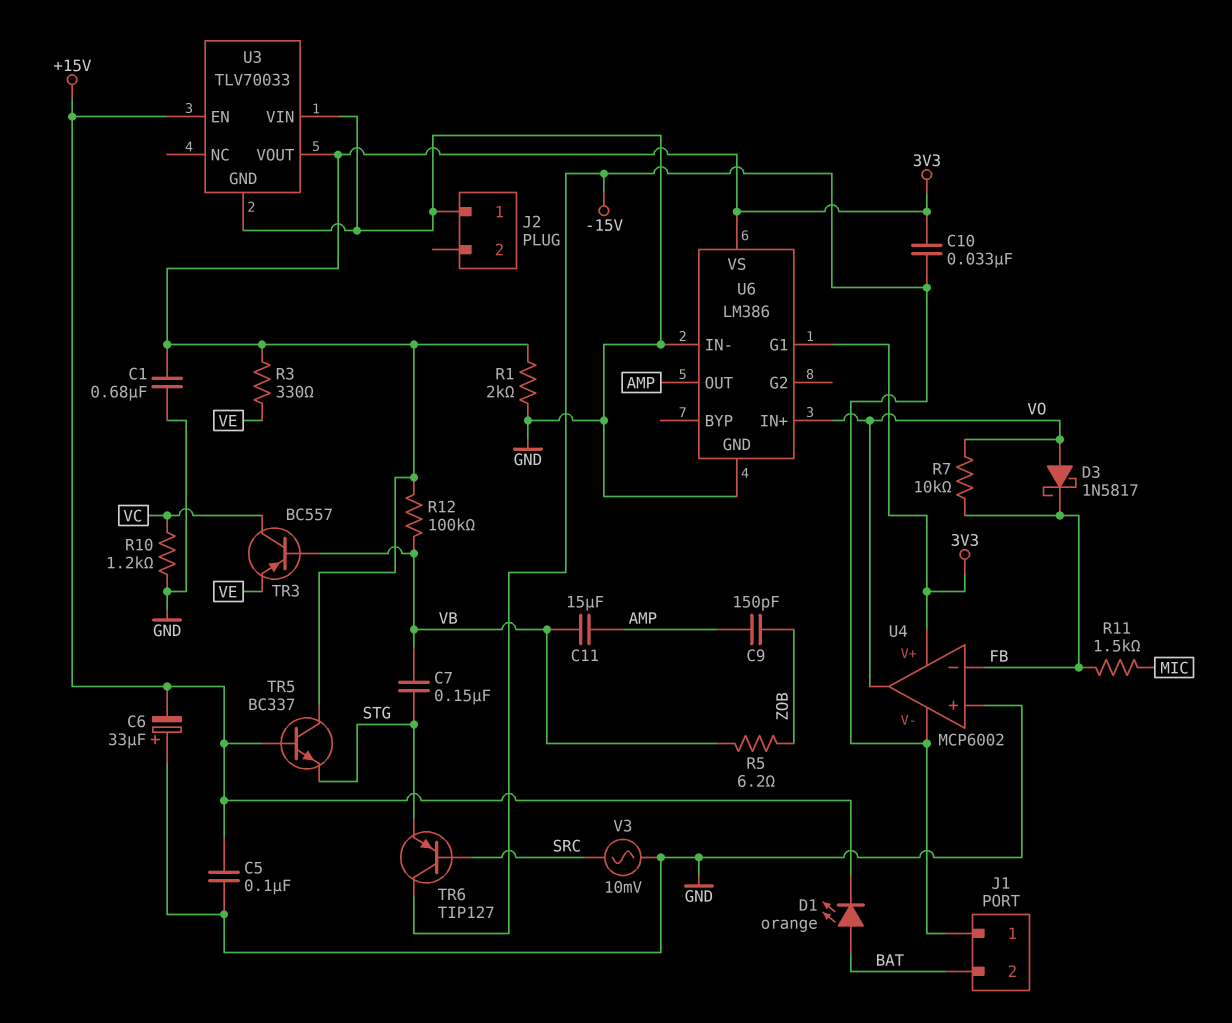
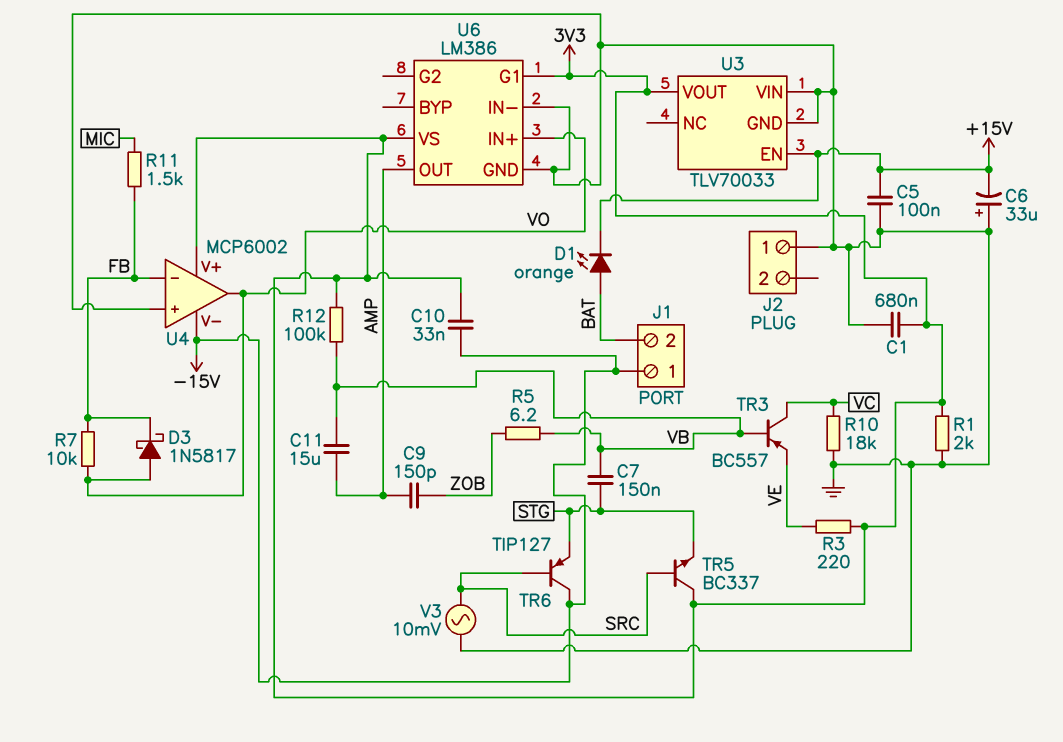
R3: 330 (3V3, VE) -> 220 (3V3, VE)
R10: 1.2k (GND, VC) -> 18k (GND, VC)
TR5: NPN BC337 (B +15V, C 3V3, E STG) -> NPN BC337 (B SRC, C 3V3, E STG)

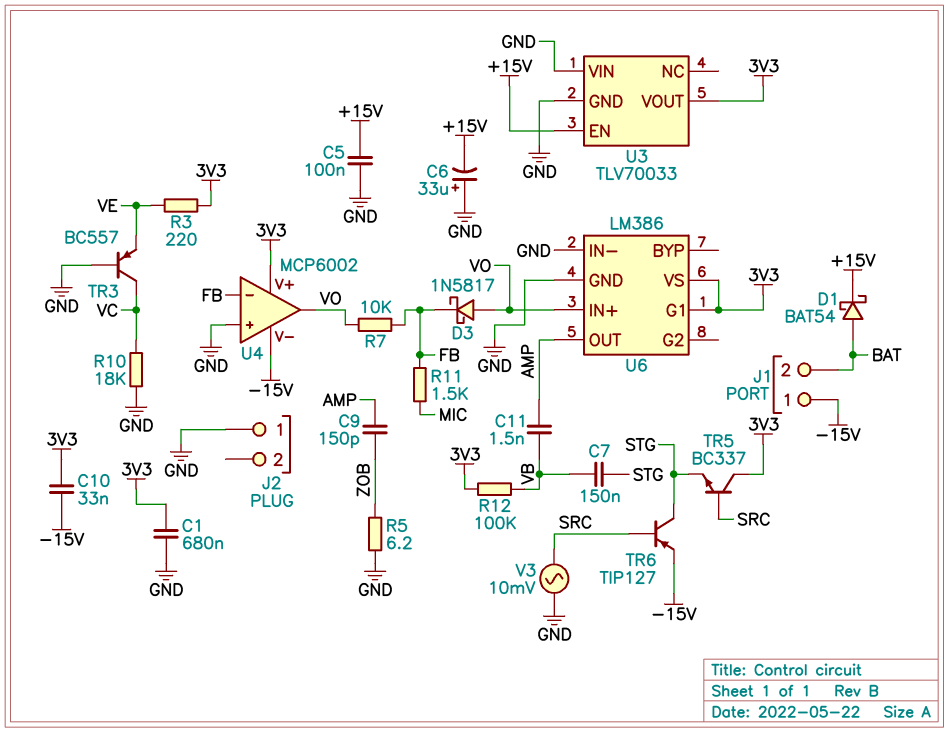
C11: 15uF (AMP, VB) -> 1.5nF (AMP, VB)
D1: LED orange (A BAT, K +15V) -> schottky BAT54 (A BAT, K +15V)
R1: 2k (3V3, GND) -> none
R5: 6.2 (VB, ZOB) -> 6.2 (GND, ZOB)
TR3: PNP BC557 (B VB, C VC, E VE) -> PNP BC557 (B GND, C VC, E VE)
TR6: PNP TIP127 (B SRC, C -15V, E STG) -> PNP TIP127 (B SRC, C STG, E -15V)

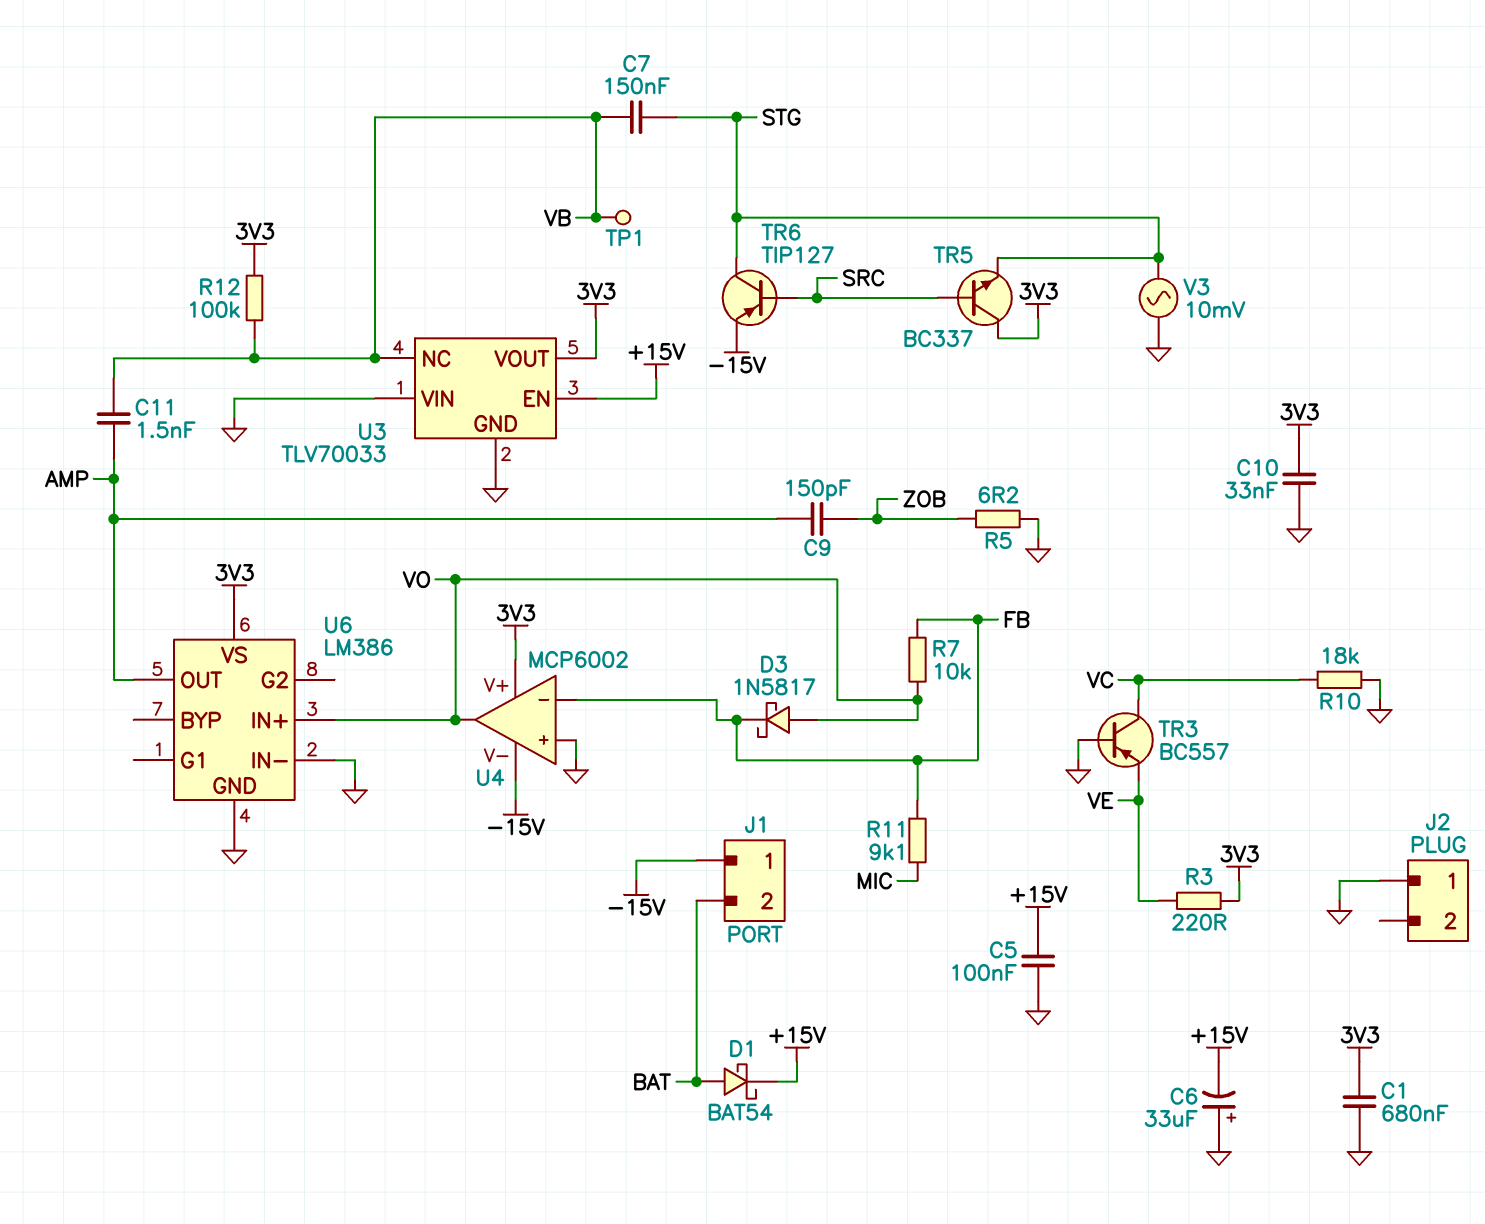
C10: 33nF (-15V, 3V3) -> 33nF (3V3, GND)
R11: 1.5k (FB, MIC) -> 9.1k (FB, MIC)
TP1: none -> test point (VB)
U3 pin NC: none -> VB
U6 pin G1: 3V3 -> none
V3: AC 10mV (GND, SRC) -> AC 10mV (GND, STG)

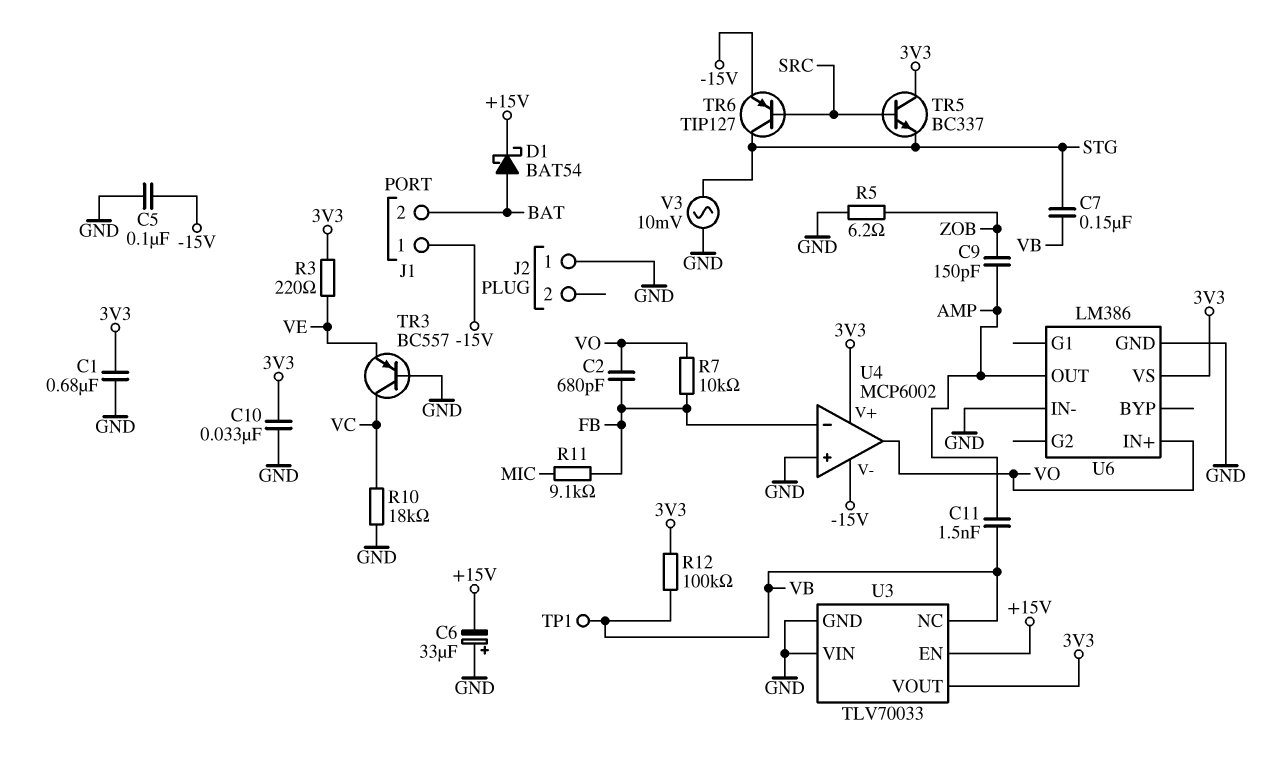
C2: none -> 680pF (FB, VO)
C5: 100nF (+15V, GND) -> 100nF (-15V, GND)
D3: schottky 1N5817 (A VO, K FB) -> none

